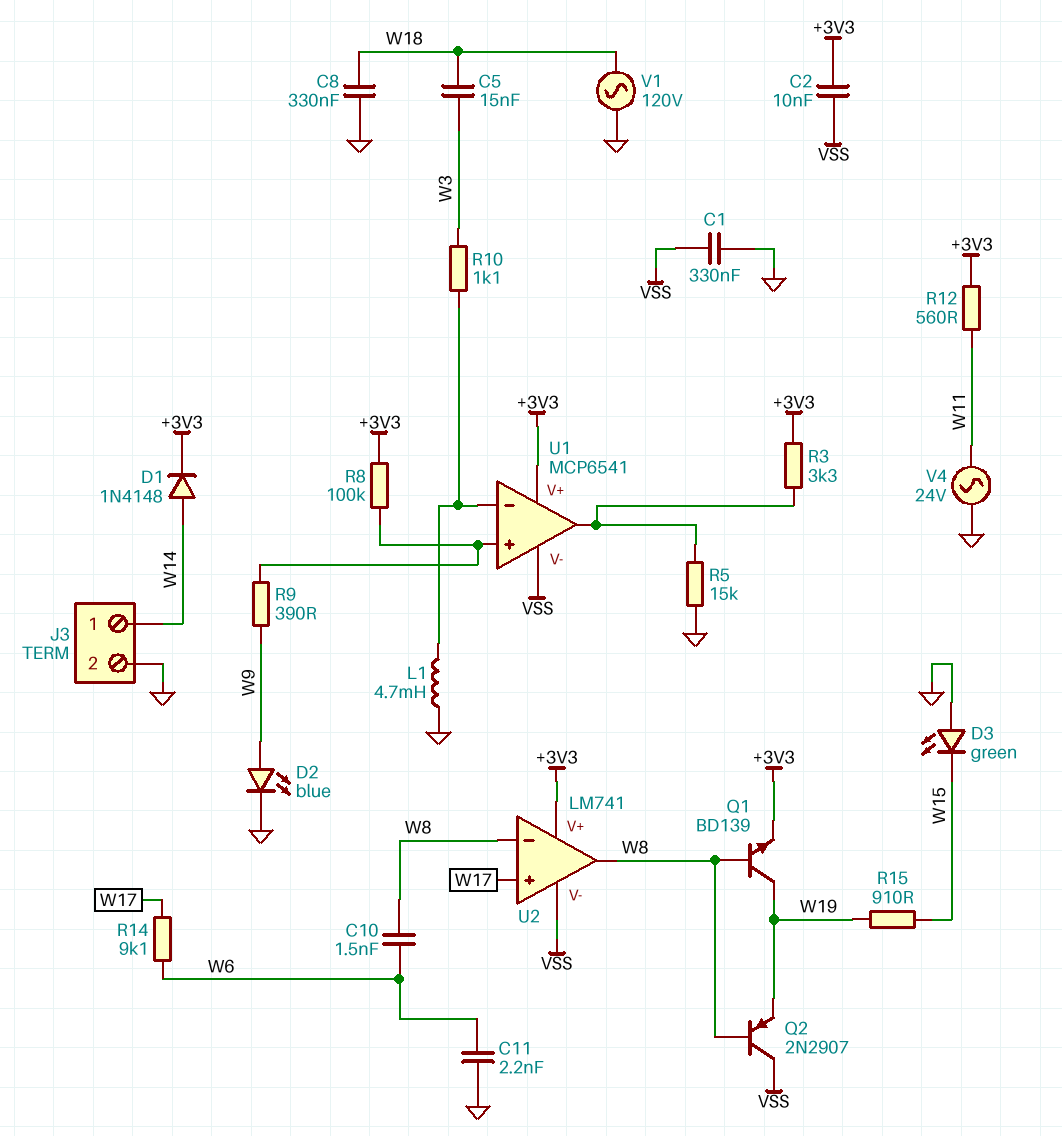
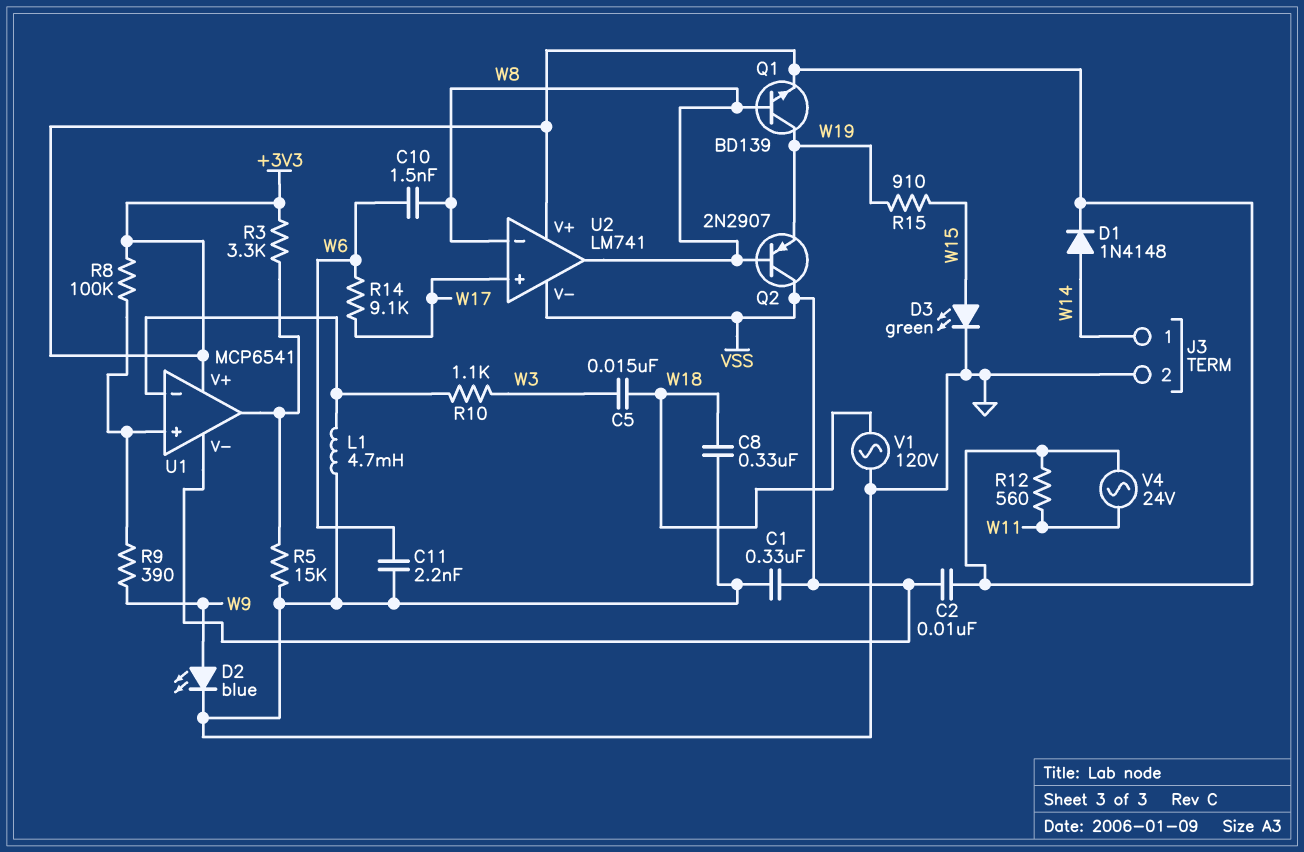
D3: LED green (A GND, K W15) -> LED green (A W15, K GND)
V4: AC 24V (GND, W11) -> AC 24V (+3V3, W11)

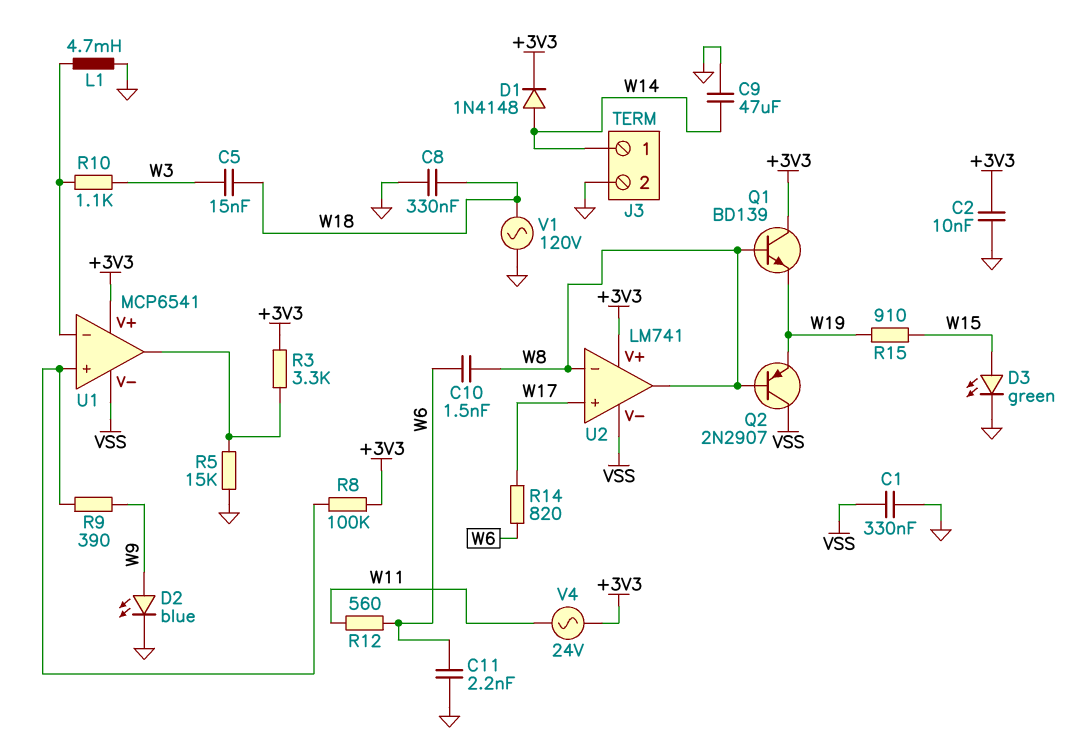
C2: 10nF (+3V3, VSS) -> 10nF (+3V3, GND)
C9: none -> 47uF (GND, W14)
Q1: NPN BD139 (B W8, C W19, E +3V3) -> NPN BD139 (B W8, C +3V3, E W19)
R12: 560 (+3V3, W11) -> 560 (W6, W11)
R14: 9.1k (W6, W17) -> 820 (W6, W17)

